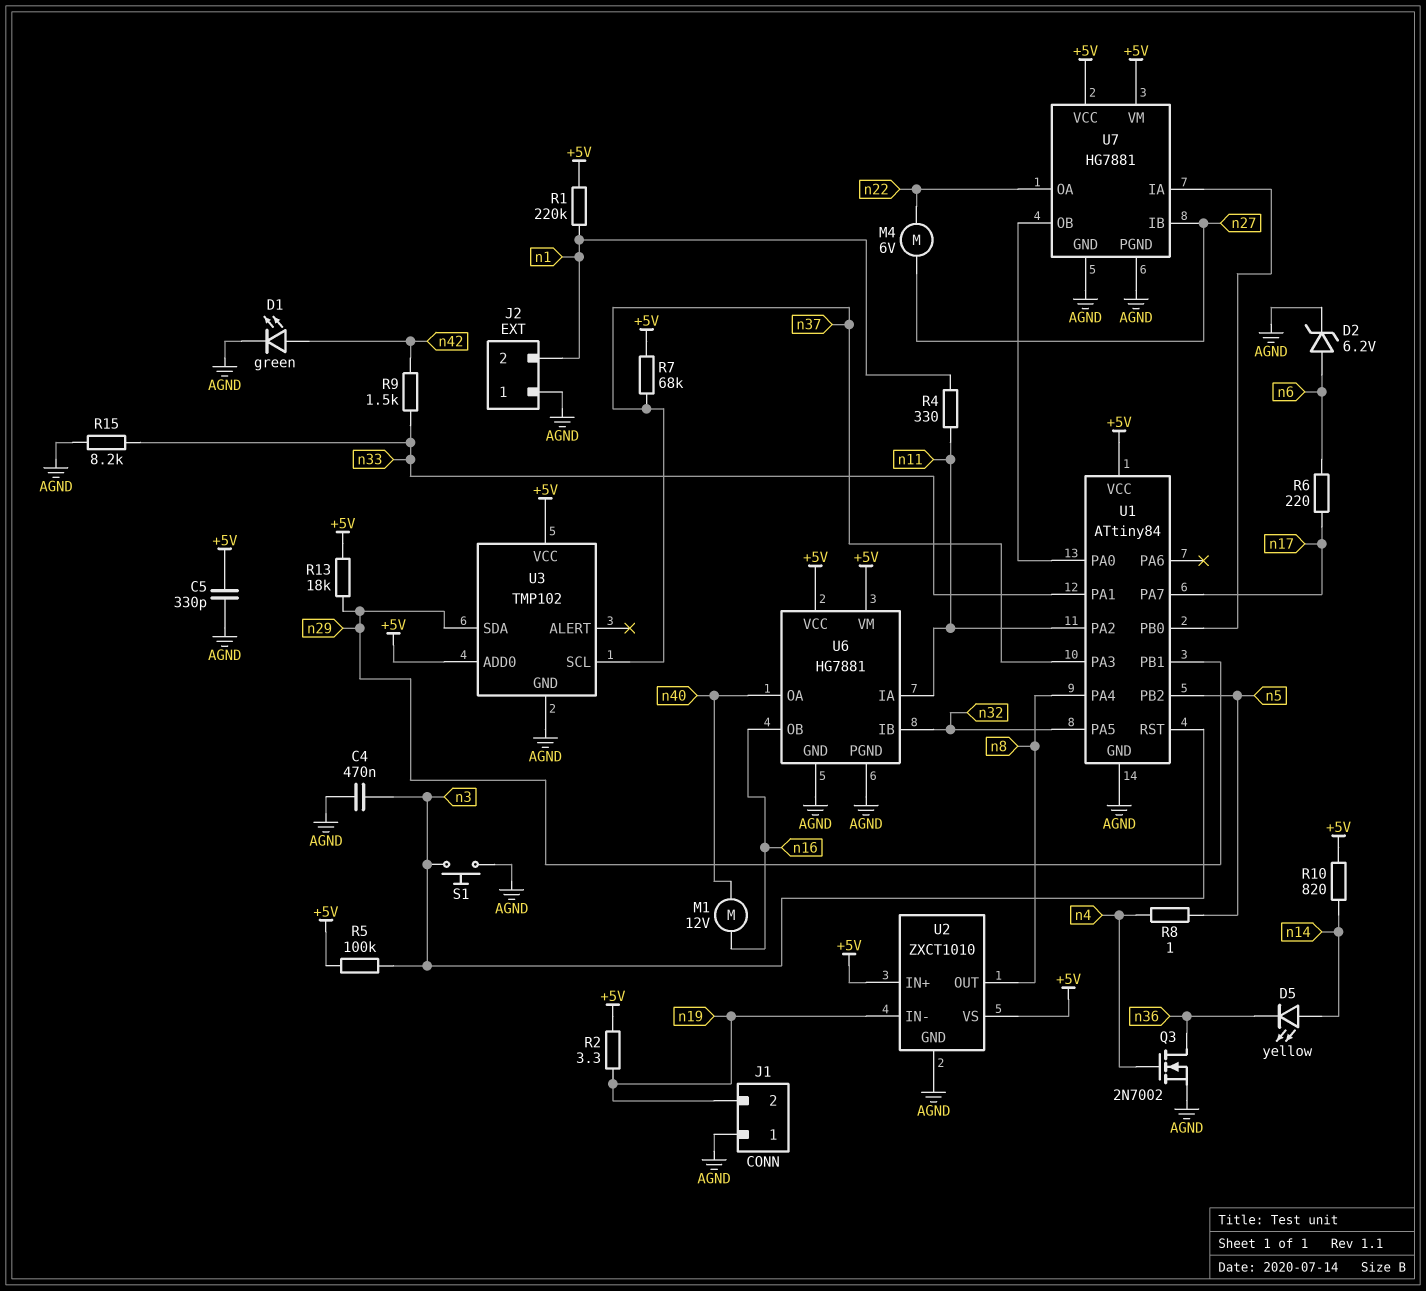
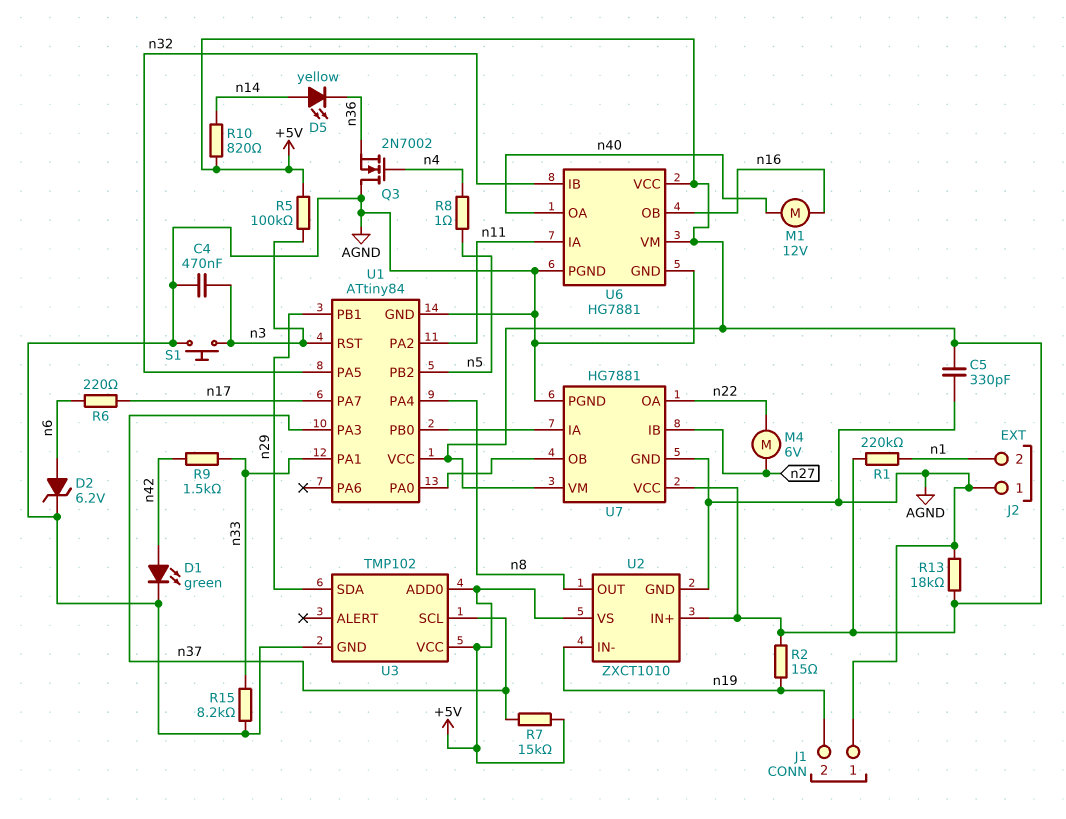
Q3: NMOS 2N7002 (G n4, D n36, S AGND) -> NMOS 2N7002 (G n4, D AGND, S n36)
R2: 3.3 (+5V, n19) -> 15 (+5V, n19)
R4: 330 (n1, n11) -> none
R7: 68k (+5V, n37) -> 15k (+5V, n37)
R13: 18k (+5V, n29) -> 18k (+5V, AGND)

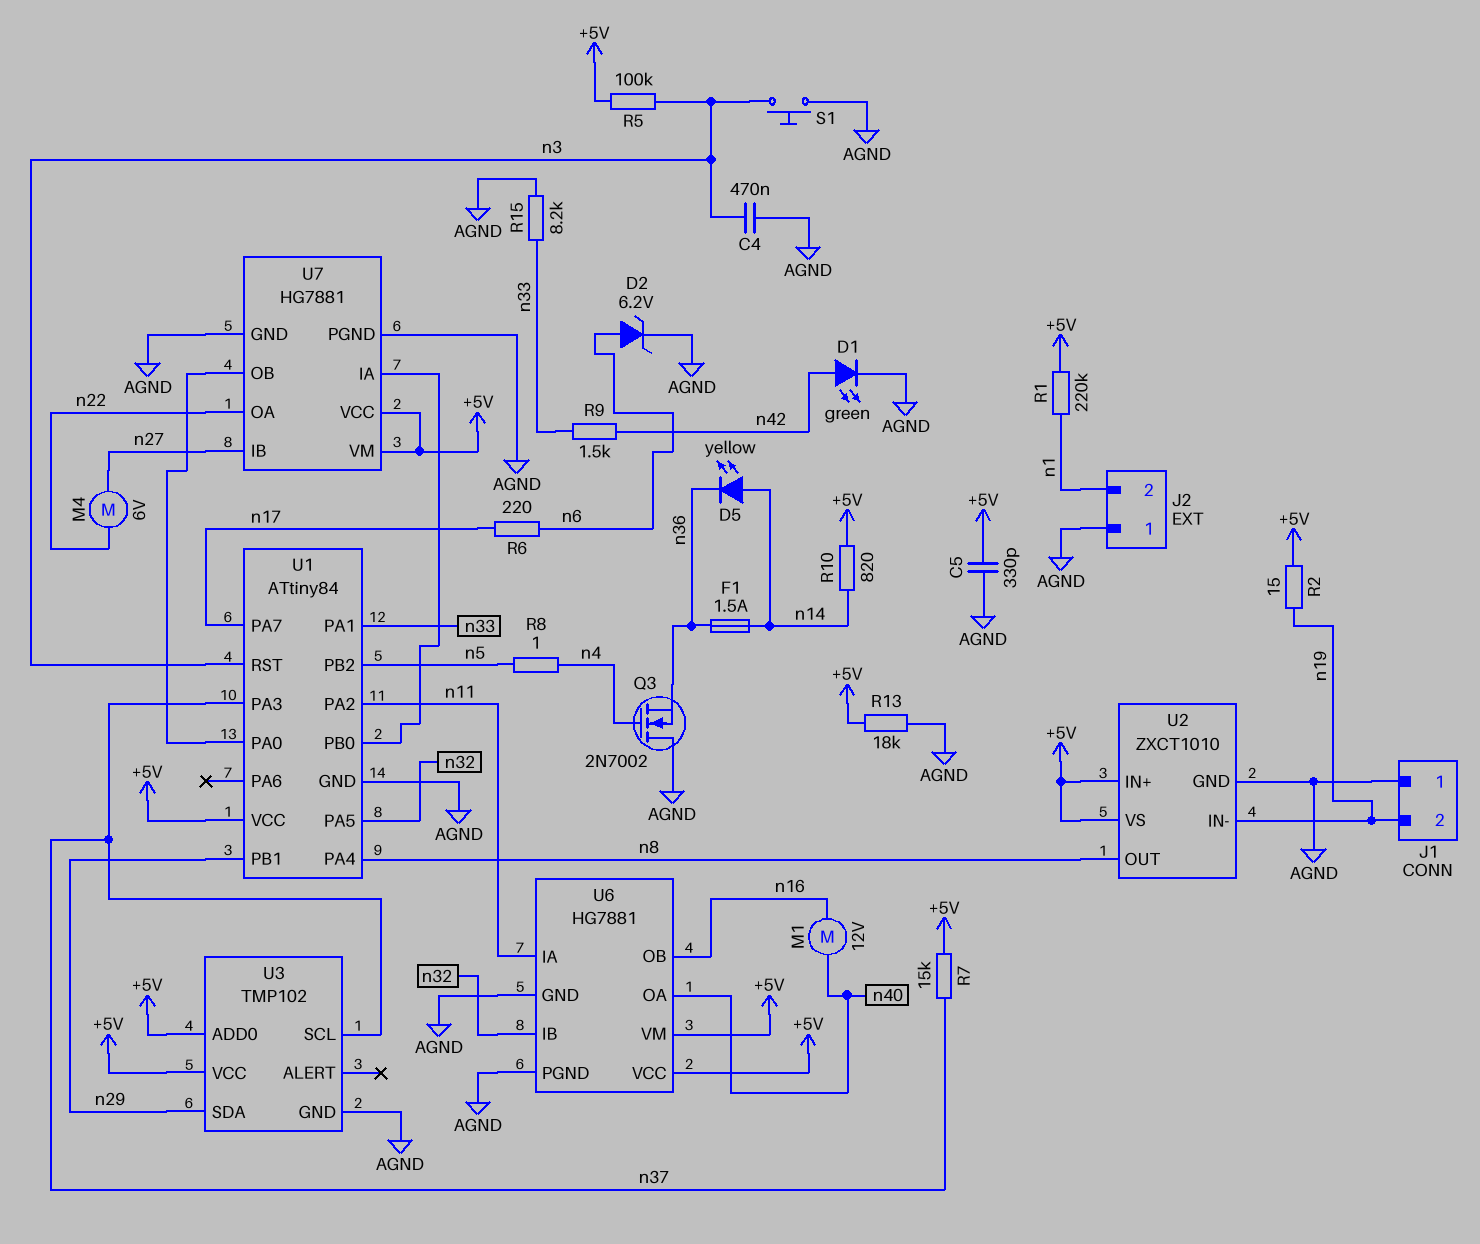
F1: none -> 1.5A (n14, n36)

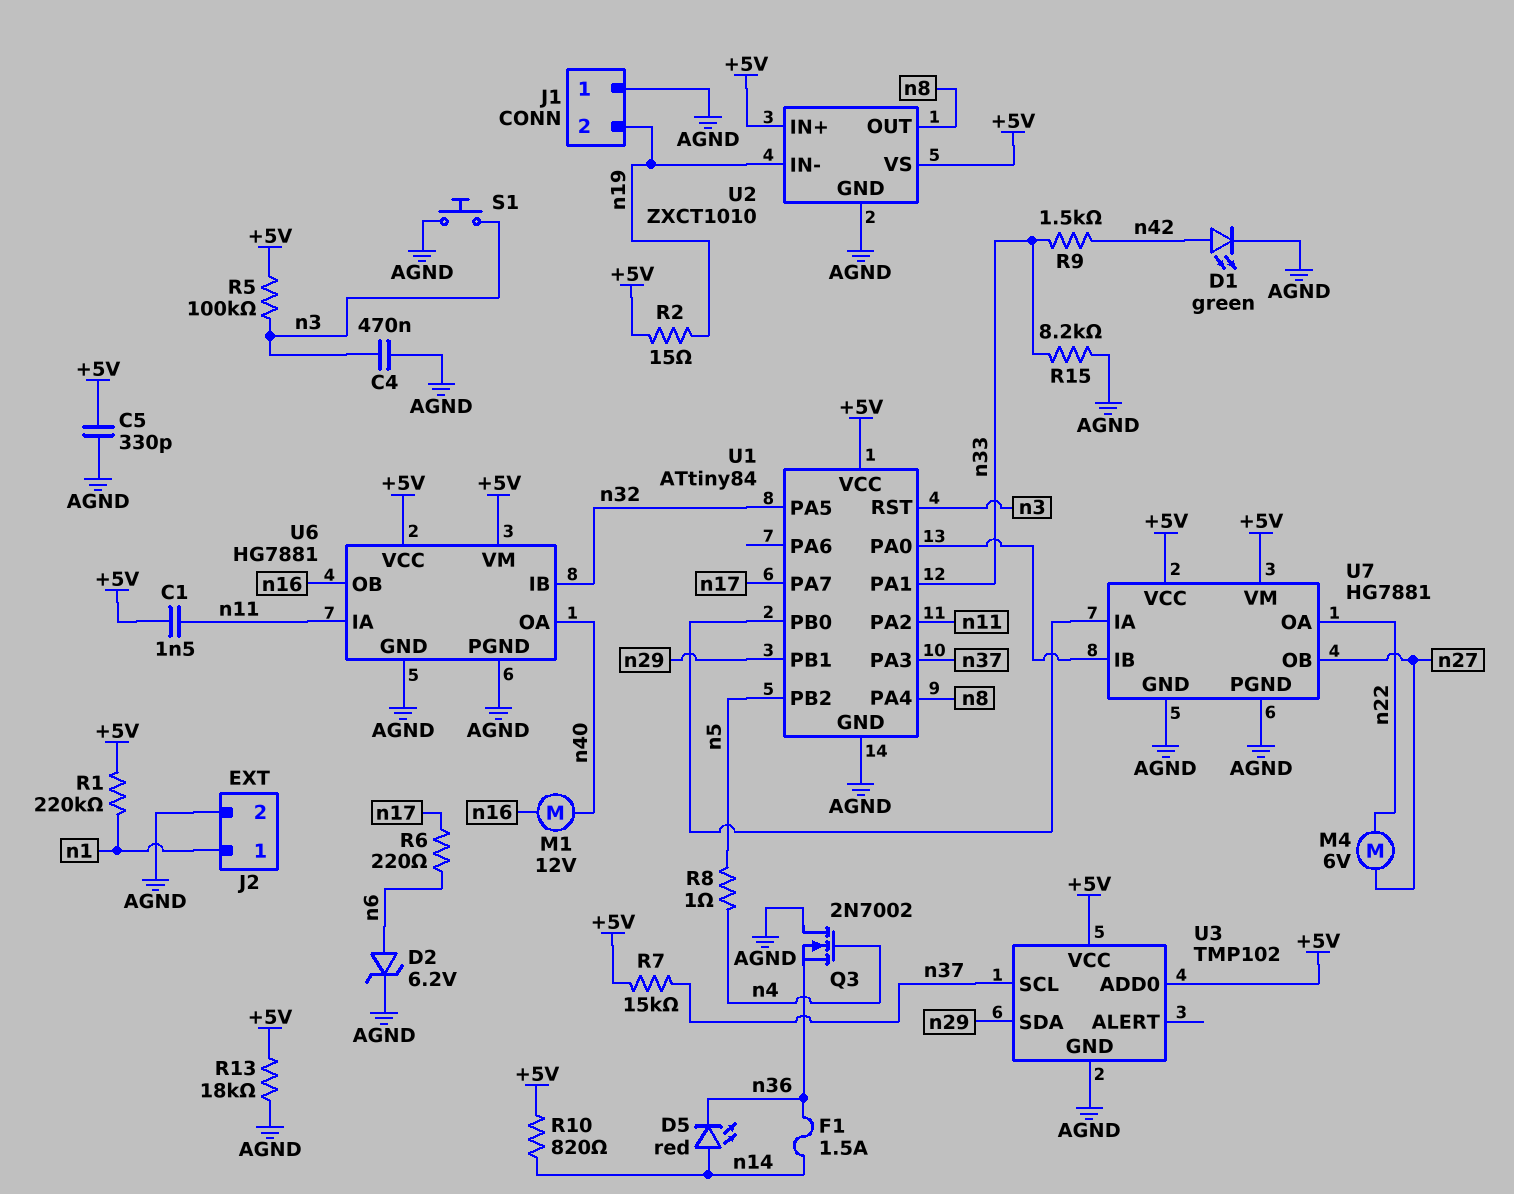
C1: none -> 1.5nF (+5V, n11)
D5: LED yellow (A n14, K n36) -> LED red (A n14, K n36)
J2 pin 1: AGND -> n1
J2 pin 2: n1 -> AGND
U7 pin IB: n27 -> U1/PA0
U7 pin OB: U1/PA0 -> n27

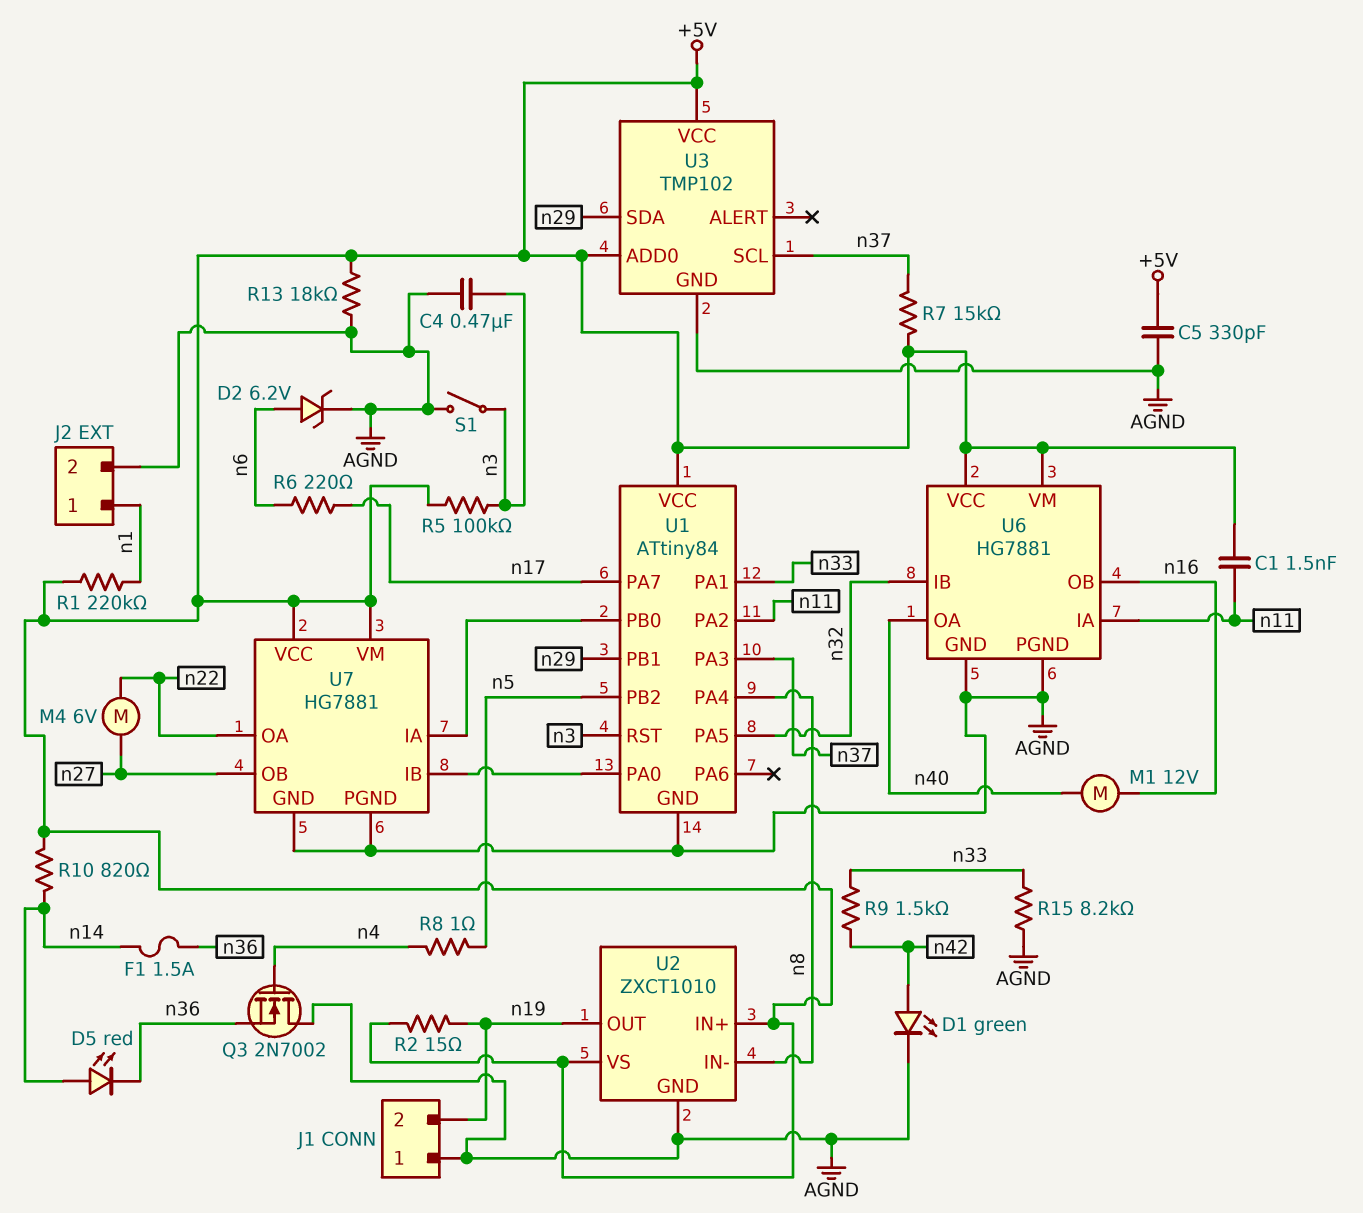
S1: button (AGND, n3) -> switch (AGND, n3)
U2 pin IN-: n19 -> n8
U2 pin OUT: n8 -> n19

